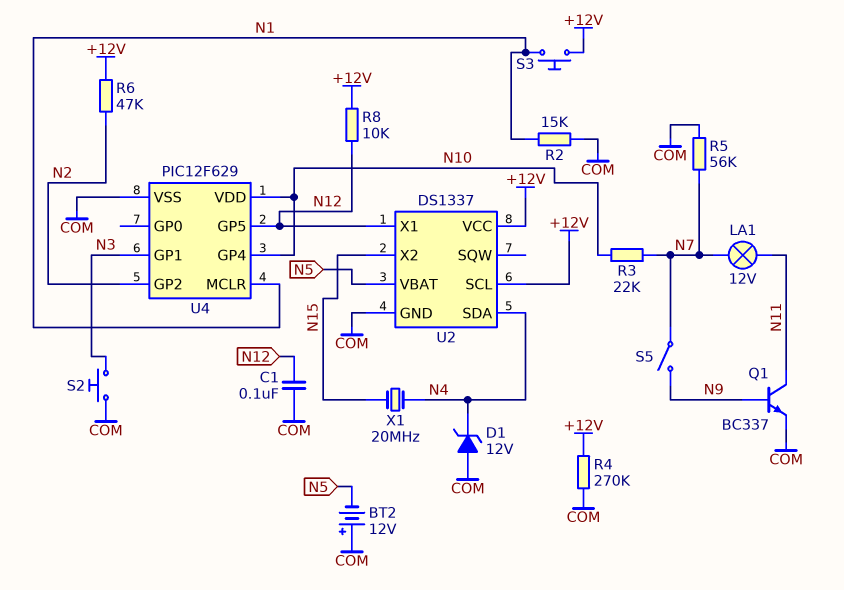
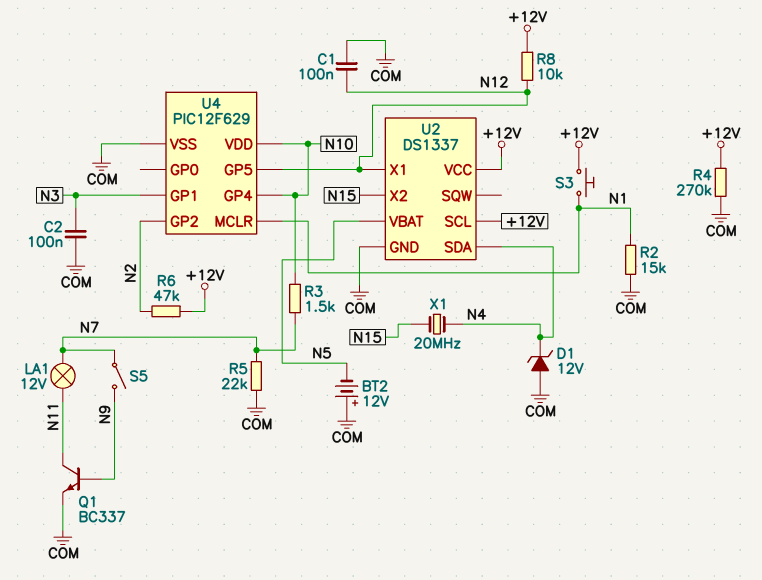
C2: none -> 100nF (COM, N3)
R3: 22k (N7, N10) -> 1.5k (N7, N10)
R5: 56k (COM, N7) -> 22k (COM, N7)
S2: button (COM, N3) -> none

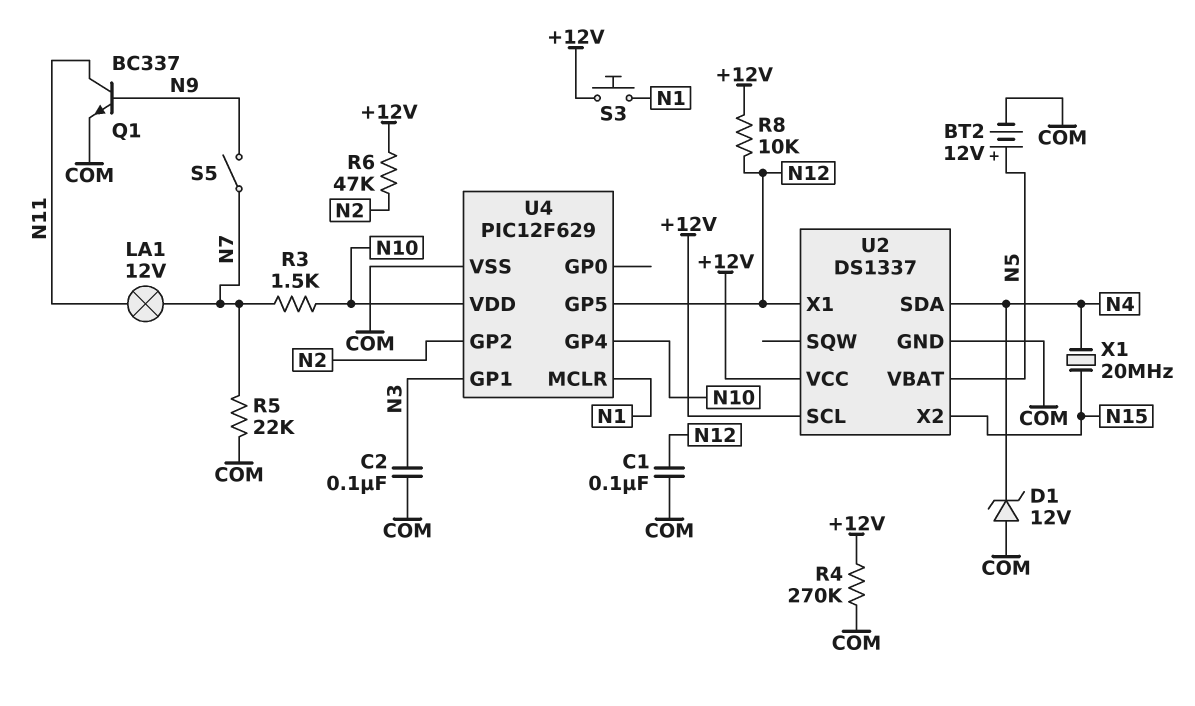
BT2: 12V (plus COM, minus N5) -> 12V (plus N5, minus COM)
R2: 15k (COM, N1) -> none

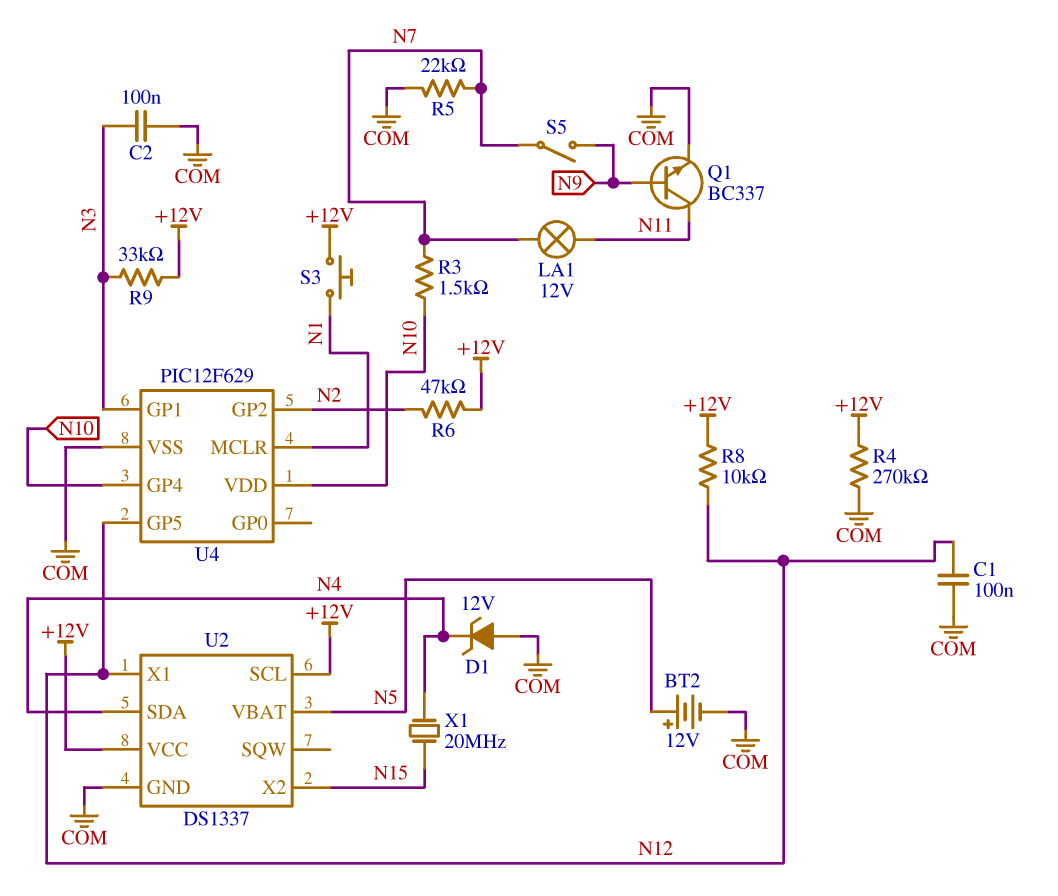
R9: none -> 33k (+12V, N3)

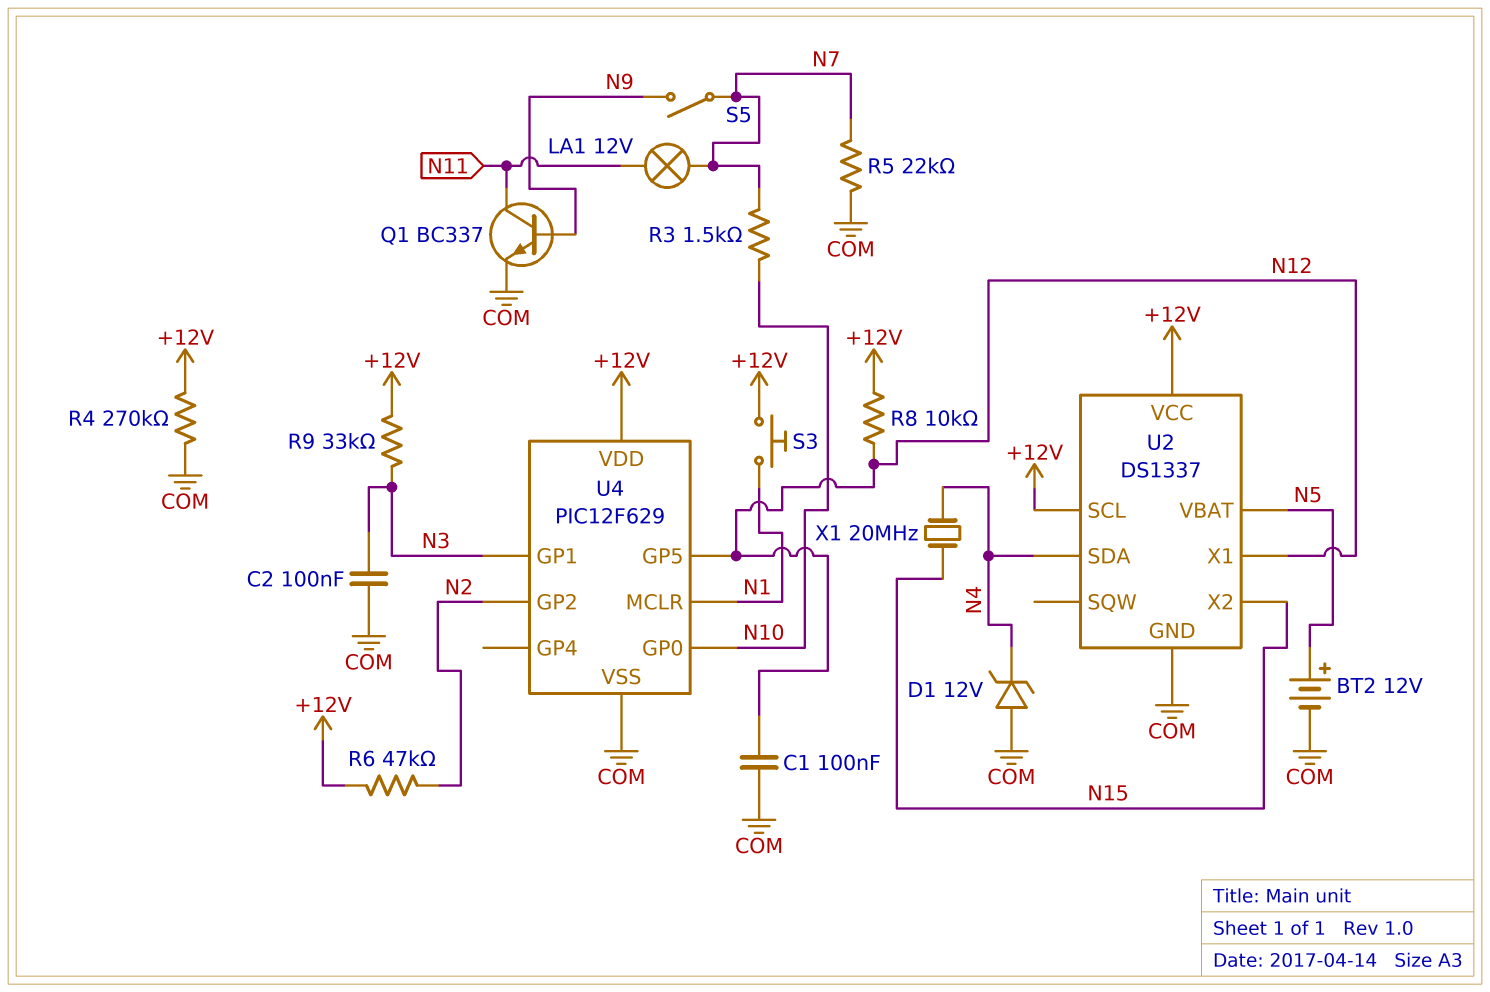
U4 pin GP0: none -> N10
U4 pin GP4: N10 -> none
U4 pin VDD: N10 -> +12V

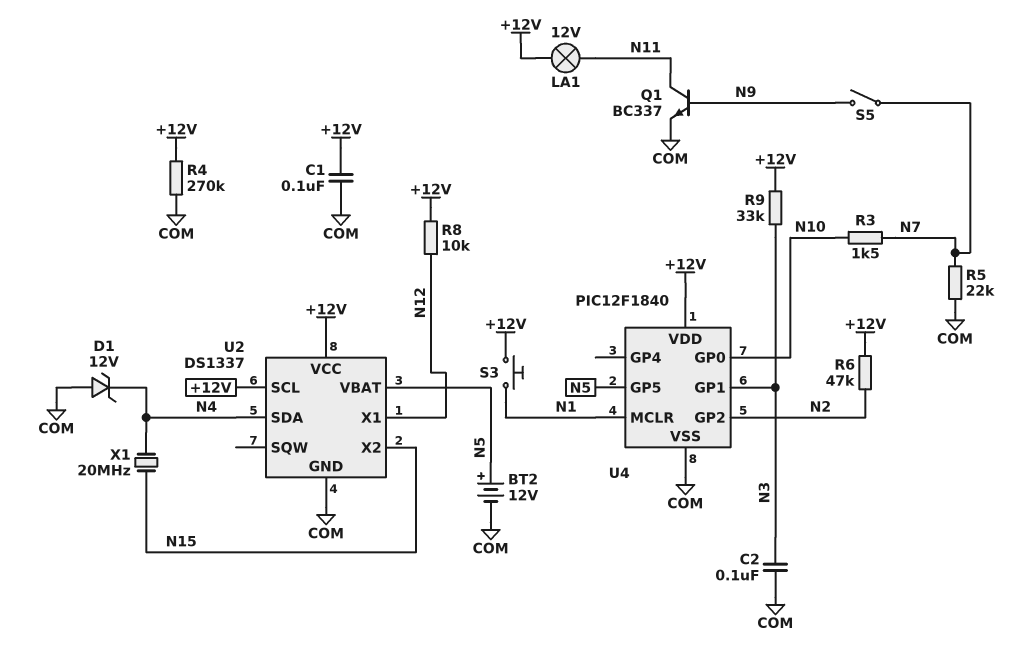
C1: 100nF (COM, N12) -> 100nF (+12V, COM)
LA1: lamp 12V (N7, N11) -> lamp 12V (+12V, N11)
U4: PIC12F629 -> PIC12F1840
U4 pin GP5: N12 -> N5

